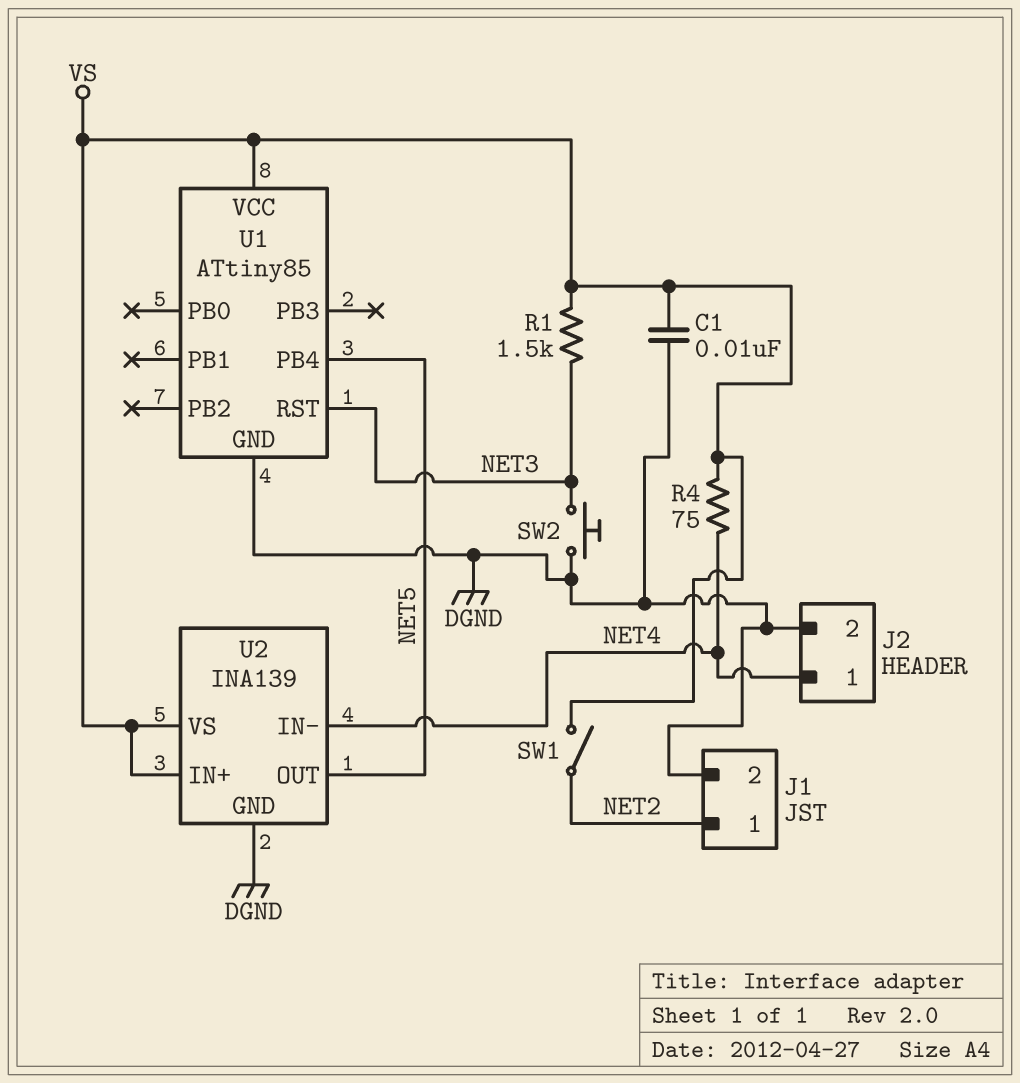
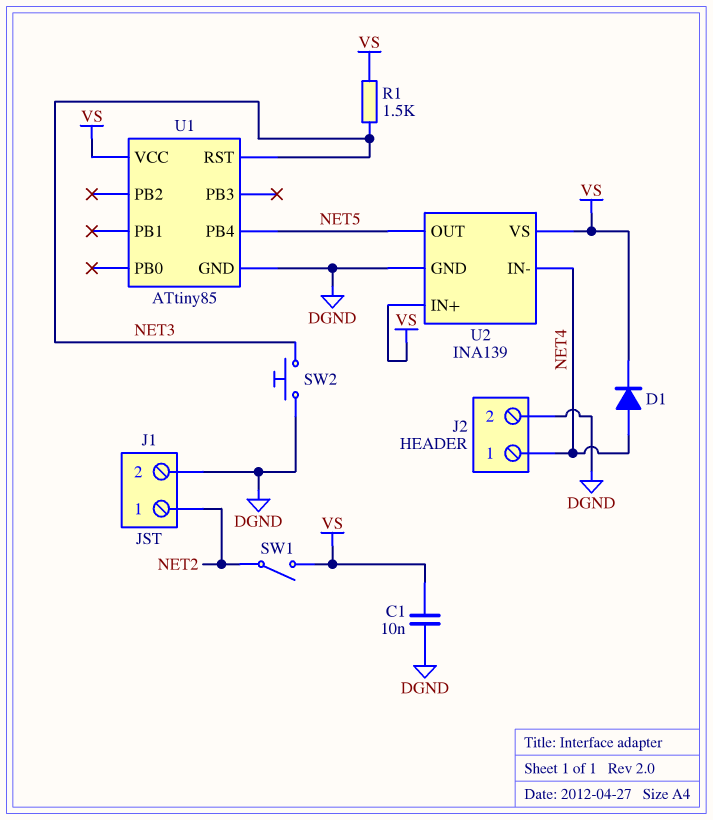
D1: none -> diode (A NET4, K VS)
R4: 75 (NET4, VS) -> none

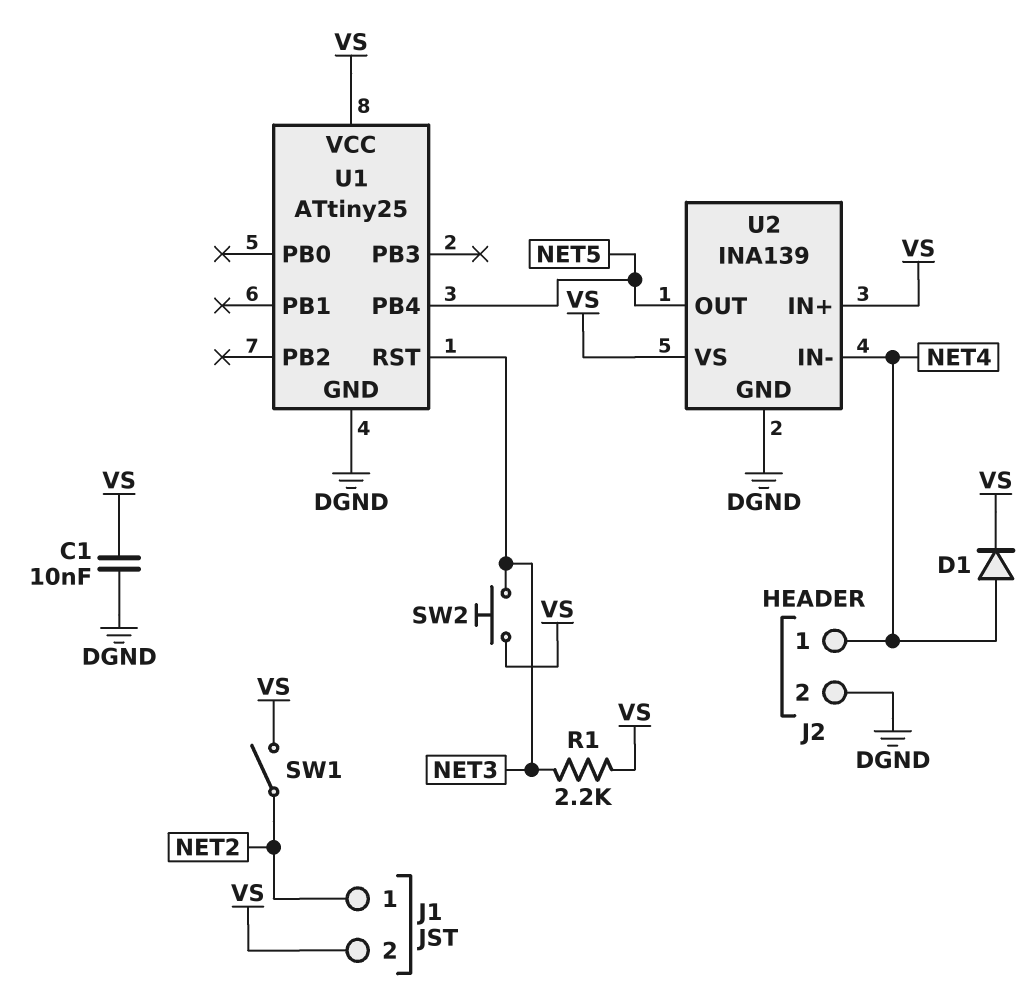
J1 pin 2: DGND -> VS
R1: 1.5k (NET3, VS) -> 2.2k (NET3, VS)
SW2: button (DGND, NET3) -> button (NET3, VS)
U1: ATtiny85 -> ATtiny25

